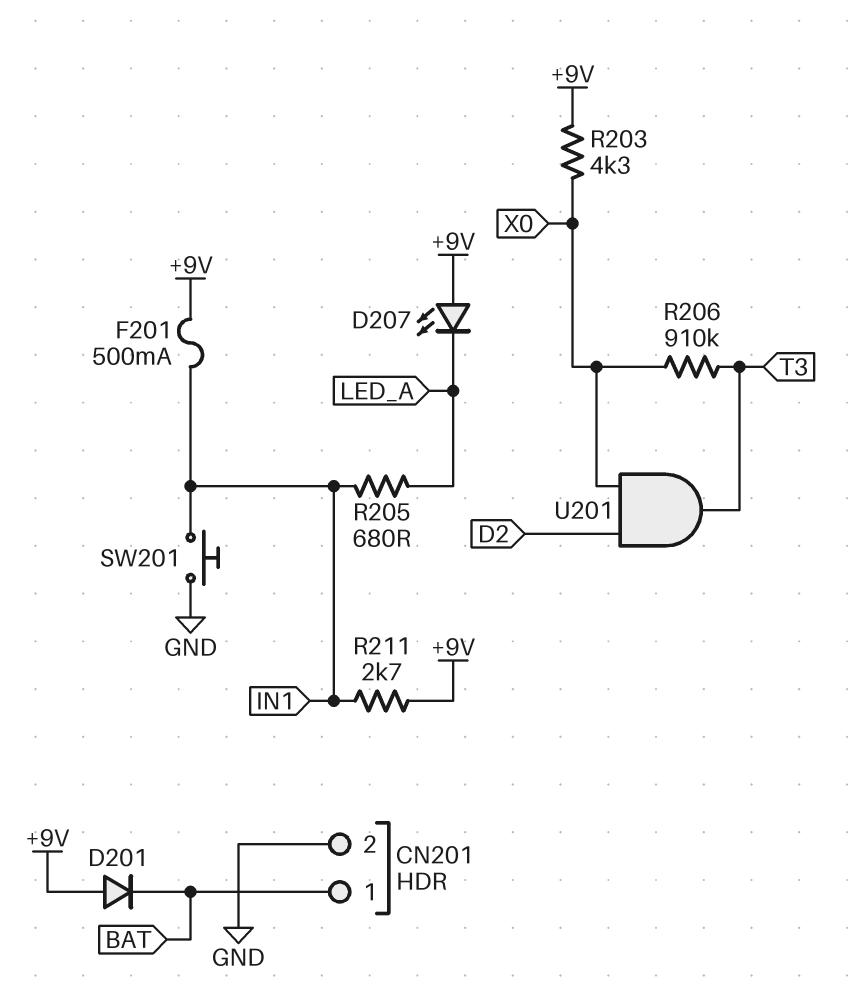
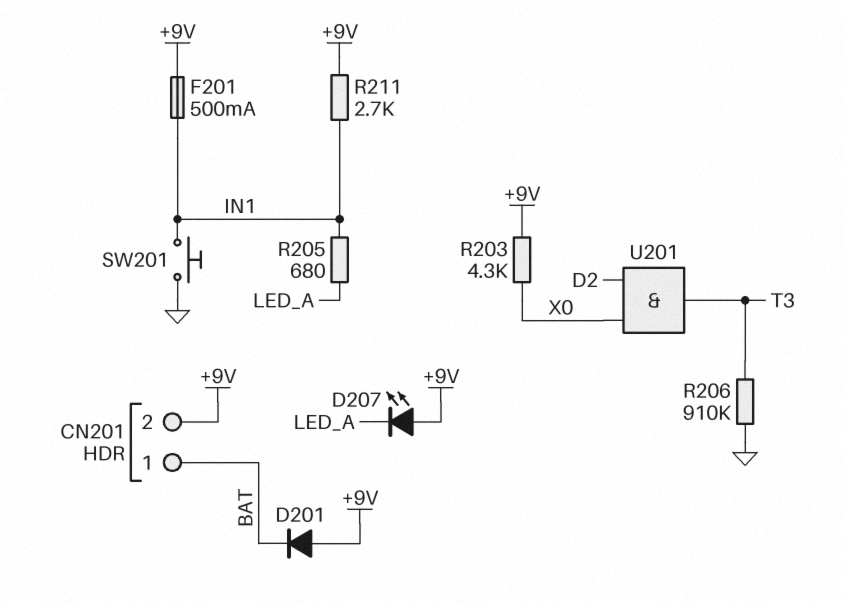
CN201 pin 2: GND -> +9V
R206: 910k (T3, X0) -> 910k (GND, T3)

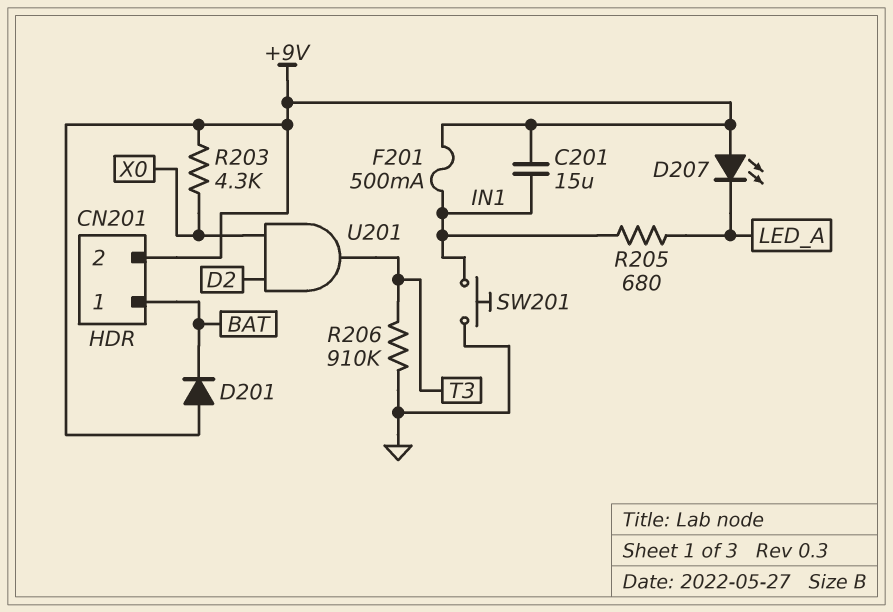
C201: none -> 15uF (+9V, IN1)
R211: 2.7k (+9V, IN1) -> none

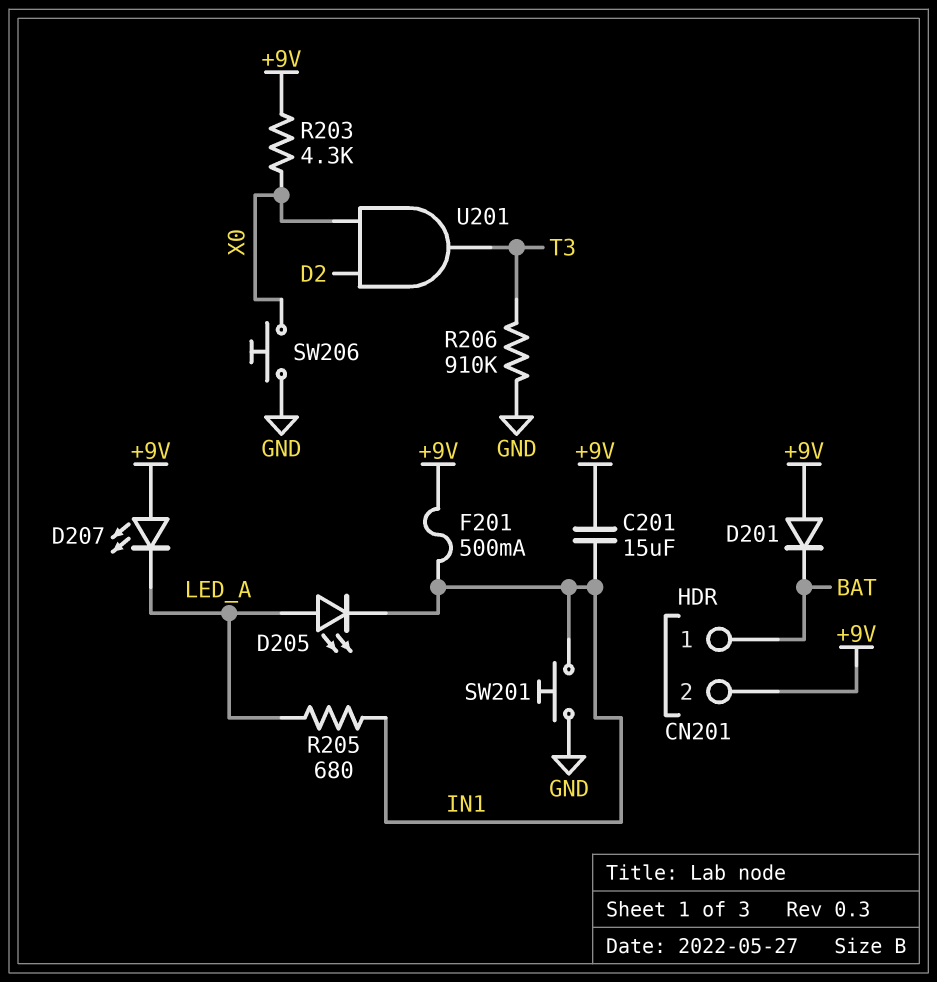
D205: none -> LED (A LED_A, K IN1)
SW206: none -> button (GND, X0)

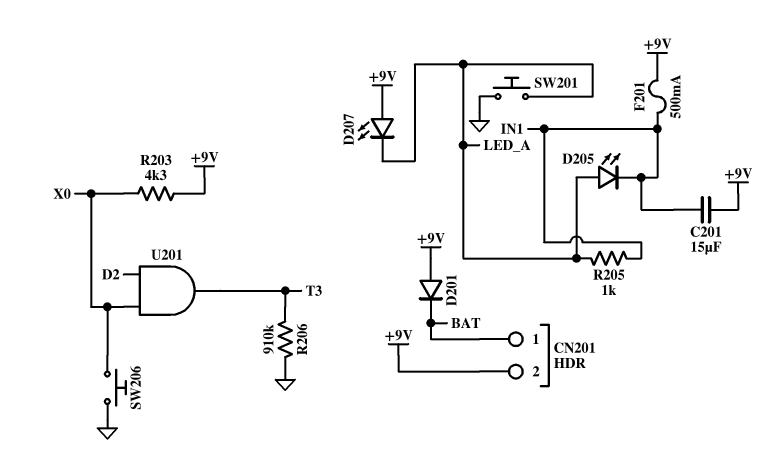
R205: 680 (IN1, LED_A) -> 1k (IN1, LED_A)
SW201: button (GND, IN1) -> button (GND, LED_A)

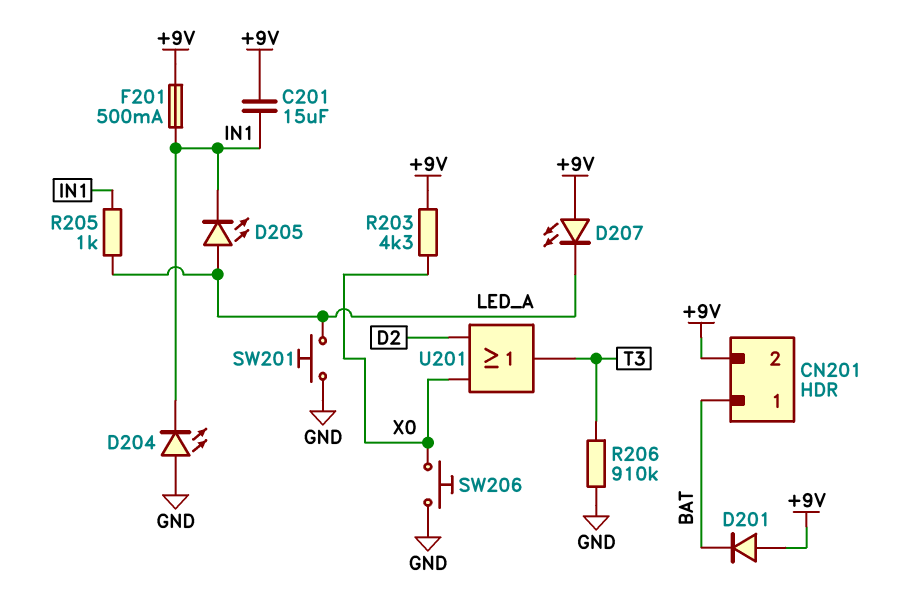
D204: none -> LED (A GND, K IN1)
U201: AND (in D2, in X0, out T3) -> OR (in D2, in X0, out T3)

